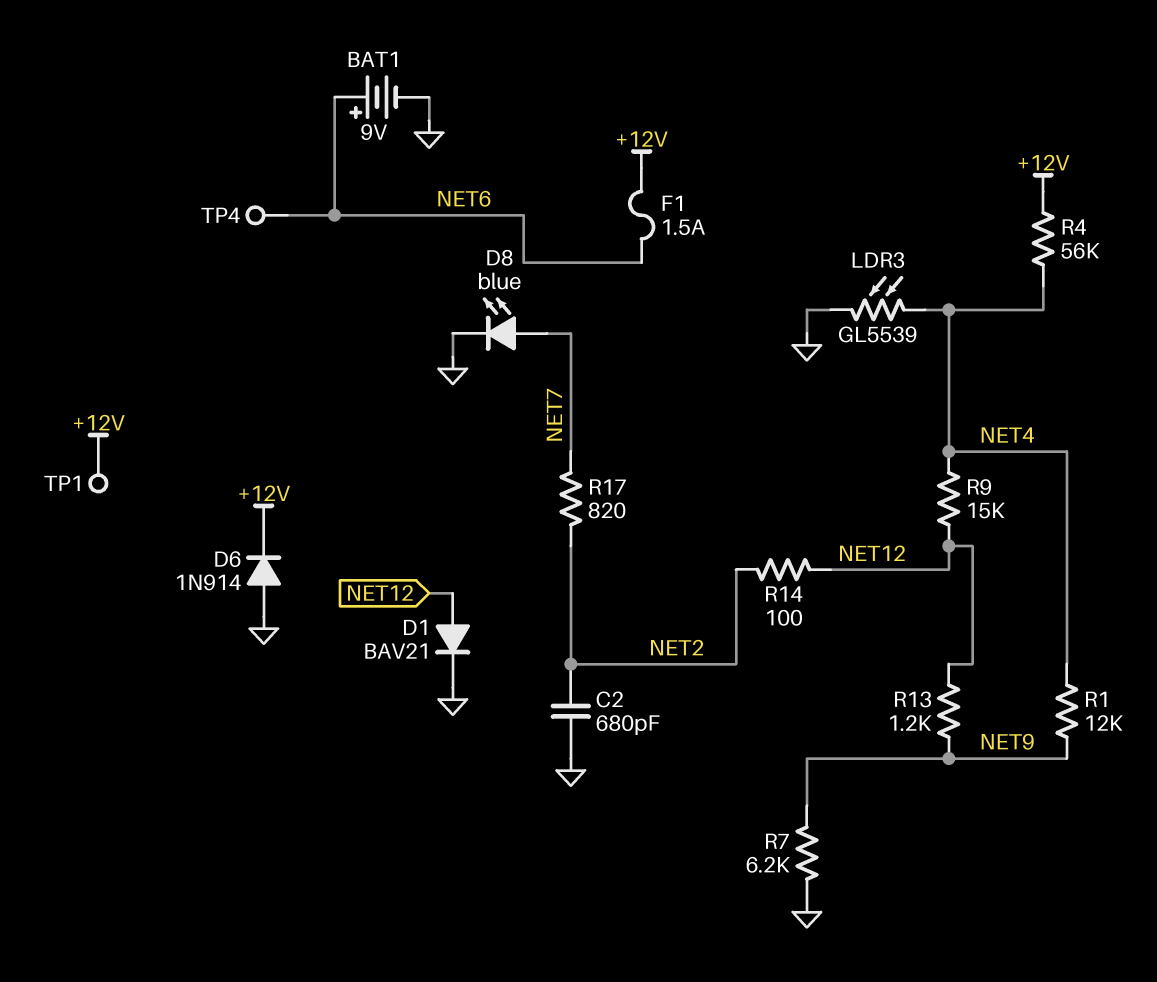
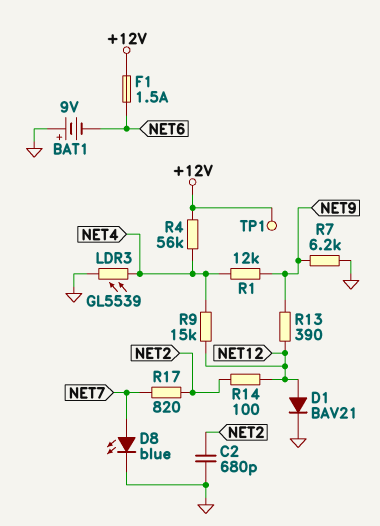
BAT1: 9V (plus NET6, minus GND) -> 9V (plus GND, minus NET6)
D6: diode 1N914 (A GND, K +12V) -> none
R13: 1.2k (NET9, NET12) -> 390 (NET9, NET12)
TP4: test point (NET6) -> none

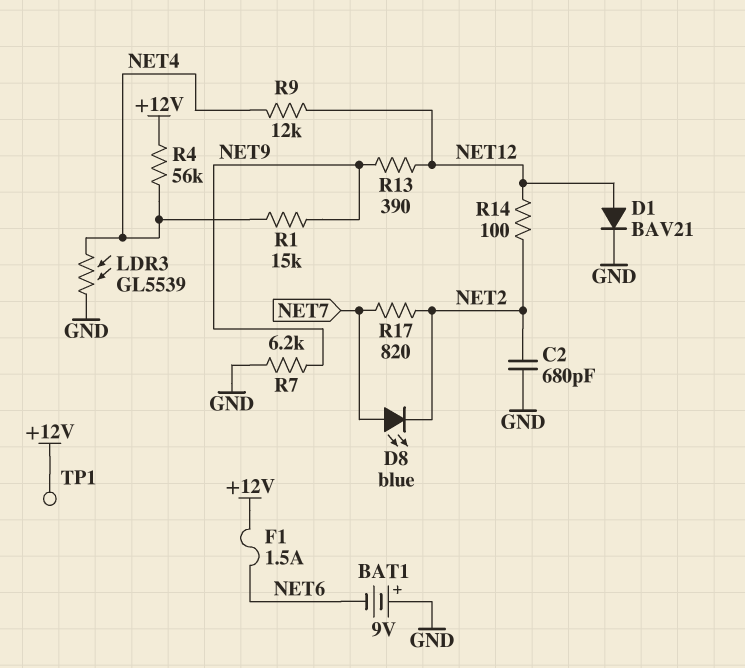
D8: LED blue (A NET7, K GND) -> LED blue (A NET7, K NET2)
R1: 12k (NET4, NET9) -> 15k (NET4, NET9)
R9: 15k (NET4, NET12) -> 12k (NET4, NET12)

